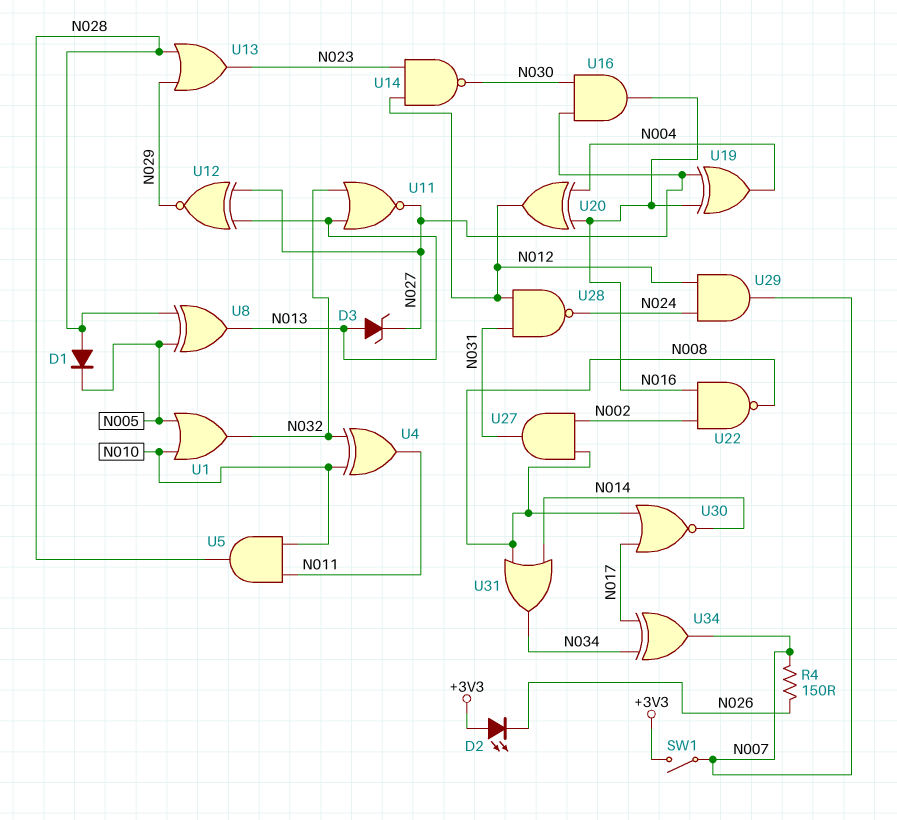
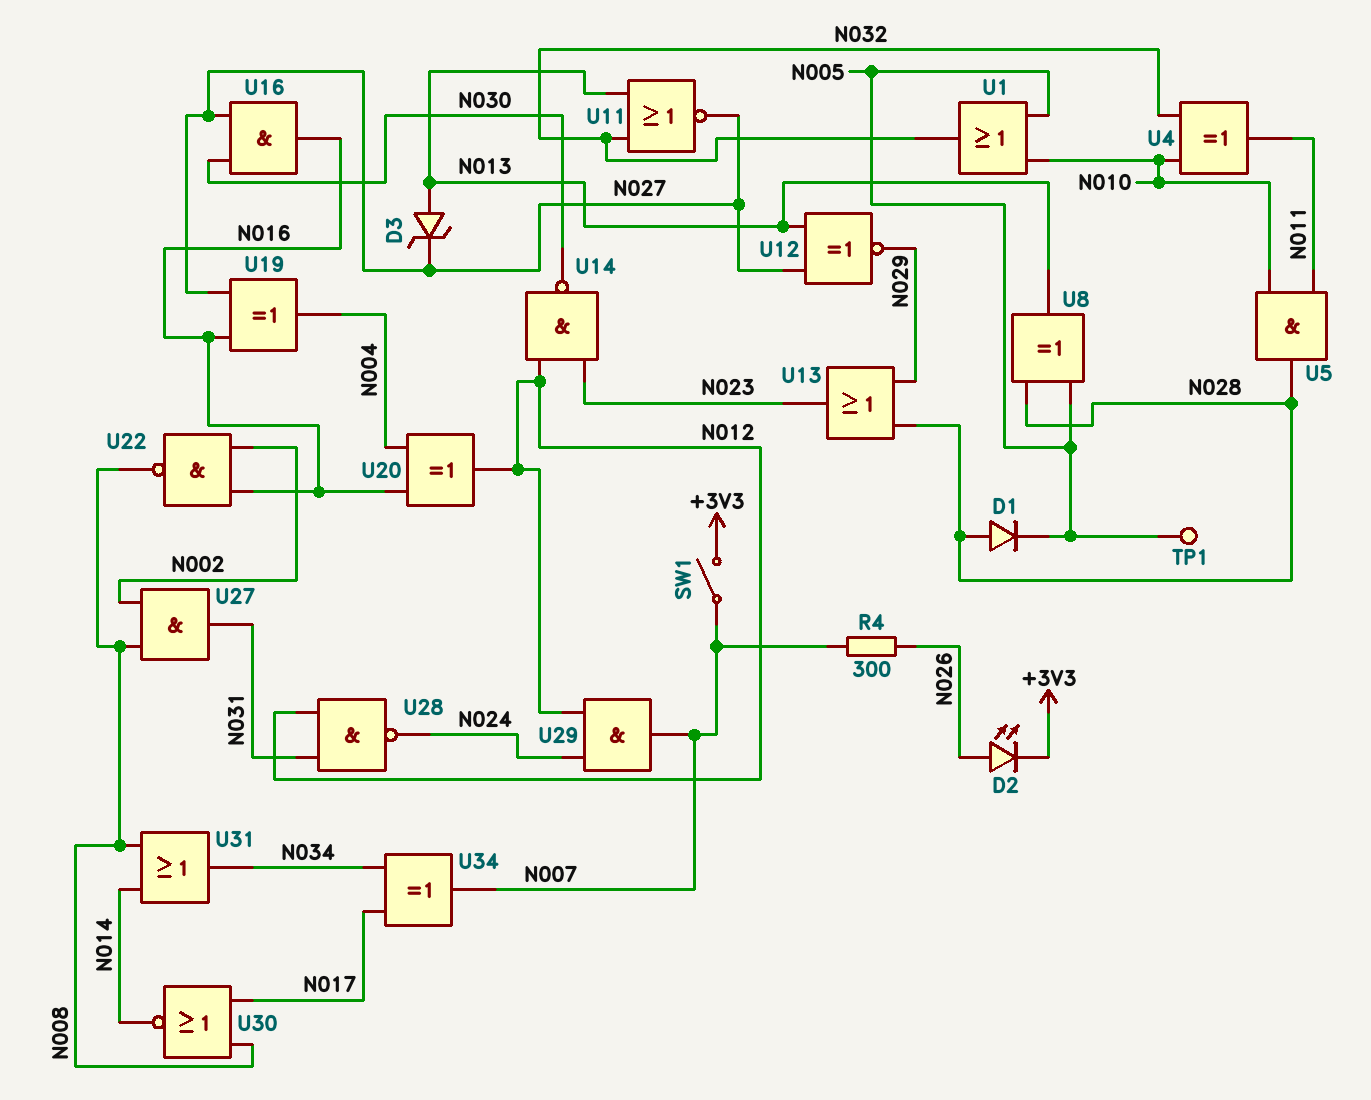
D2: LED (A +3V3, K N026) -> LED (A N026, K +3V3)
R4: 150 (N007, N026) -> 300 (N007, N026)
TP1: none -> test point (N005)

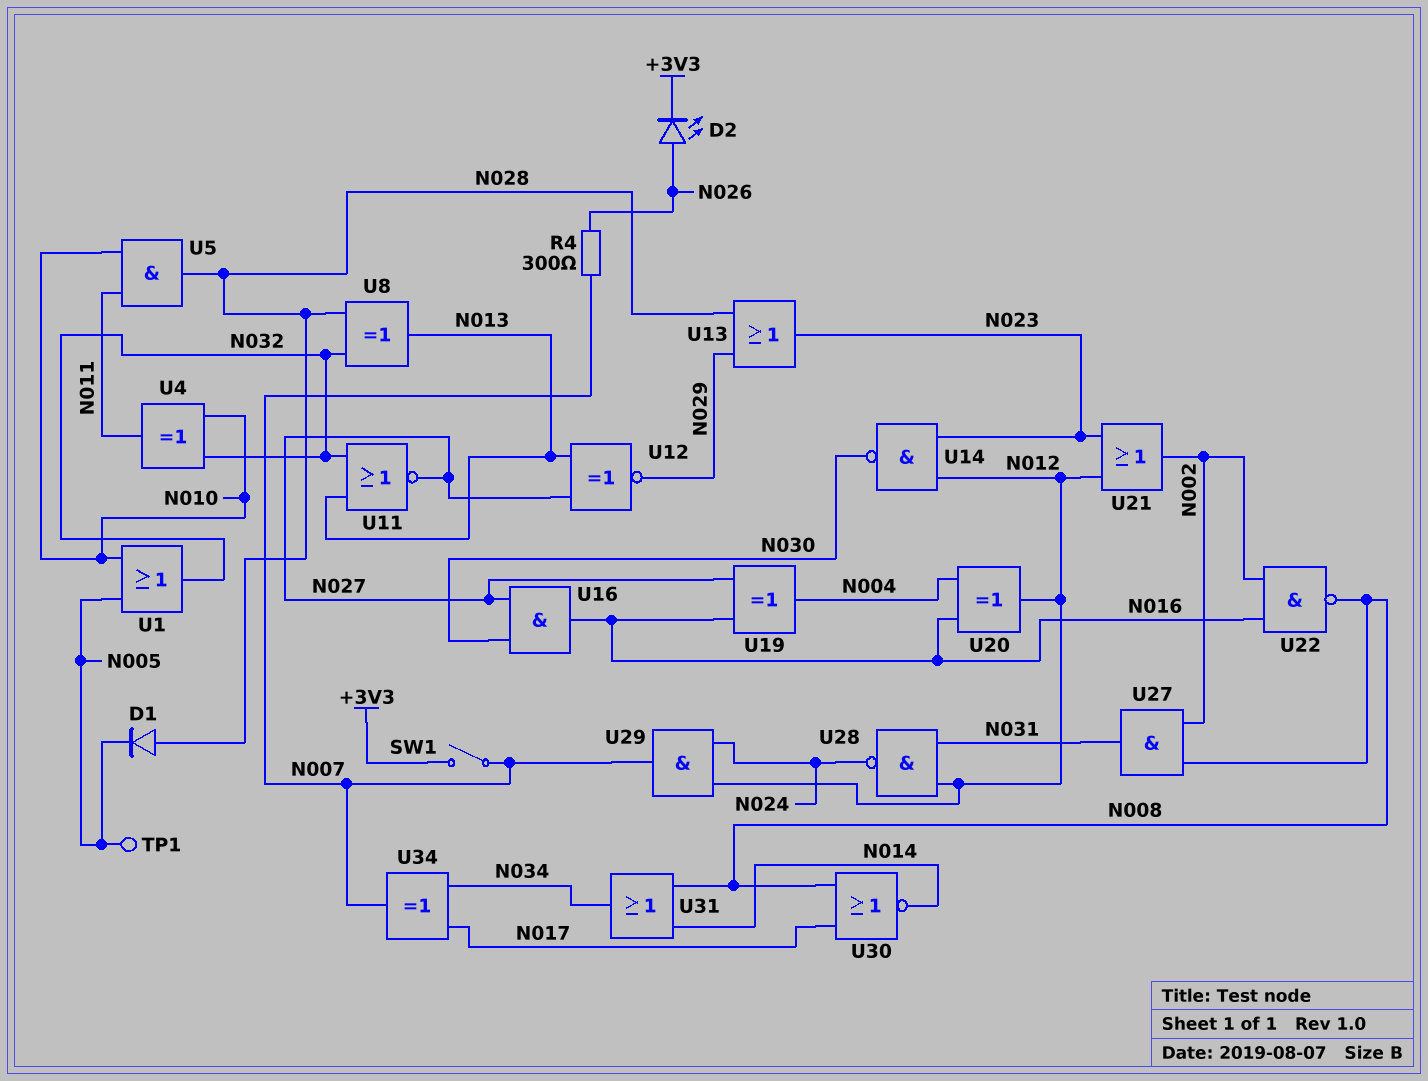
D3: zener (A N013, K N027) -> none
U8: XOR (in N005, in N028, out N013) -> XOR (in N028, in N032, out N013)
U21: none -> OR (in N012, in N023, out N002)

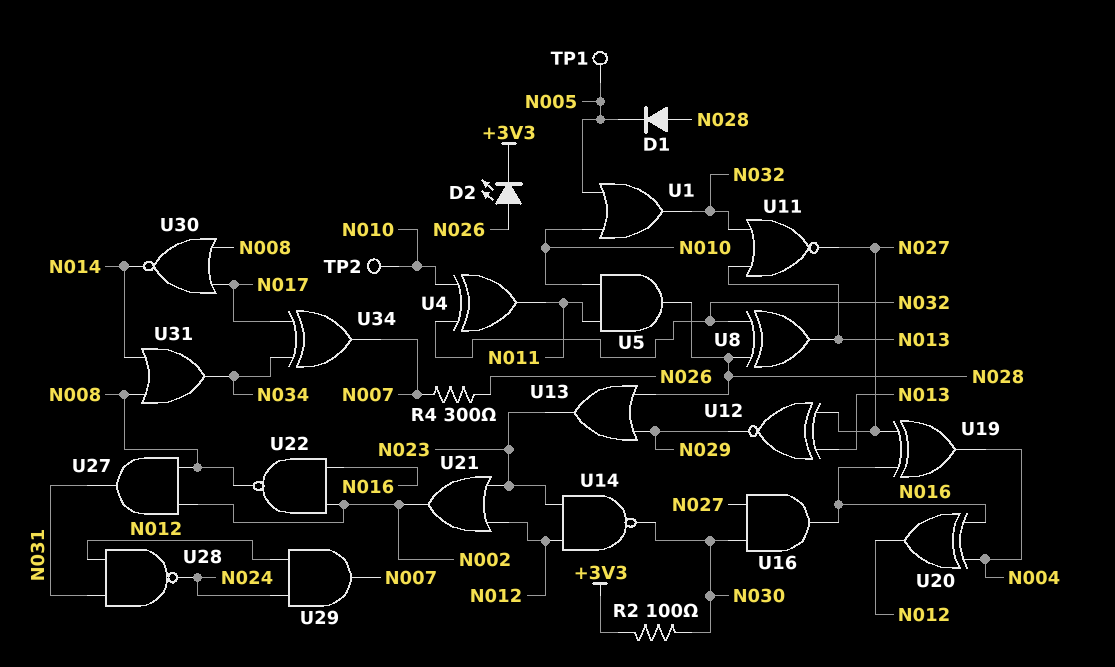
R2: none -> 100 (+3V3, N030)
SW1: switch (+3V3, N007) -> none
TP2: none -> test point (N010)

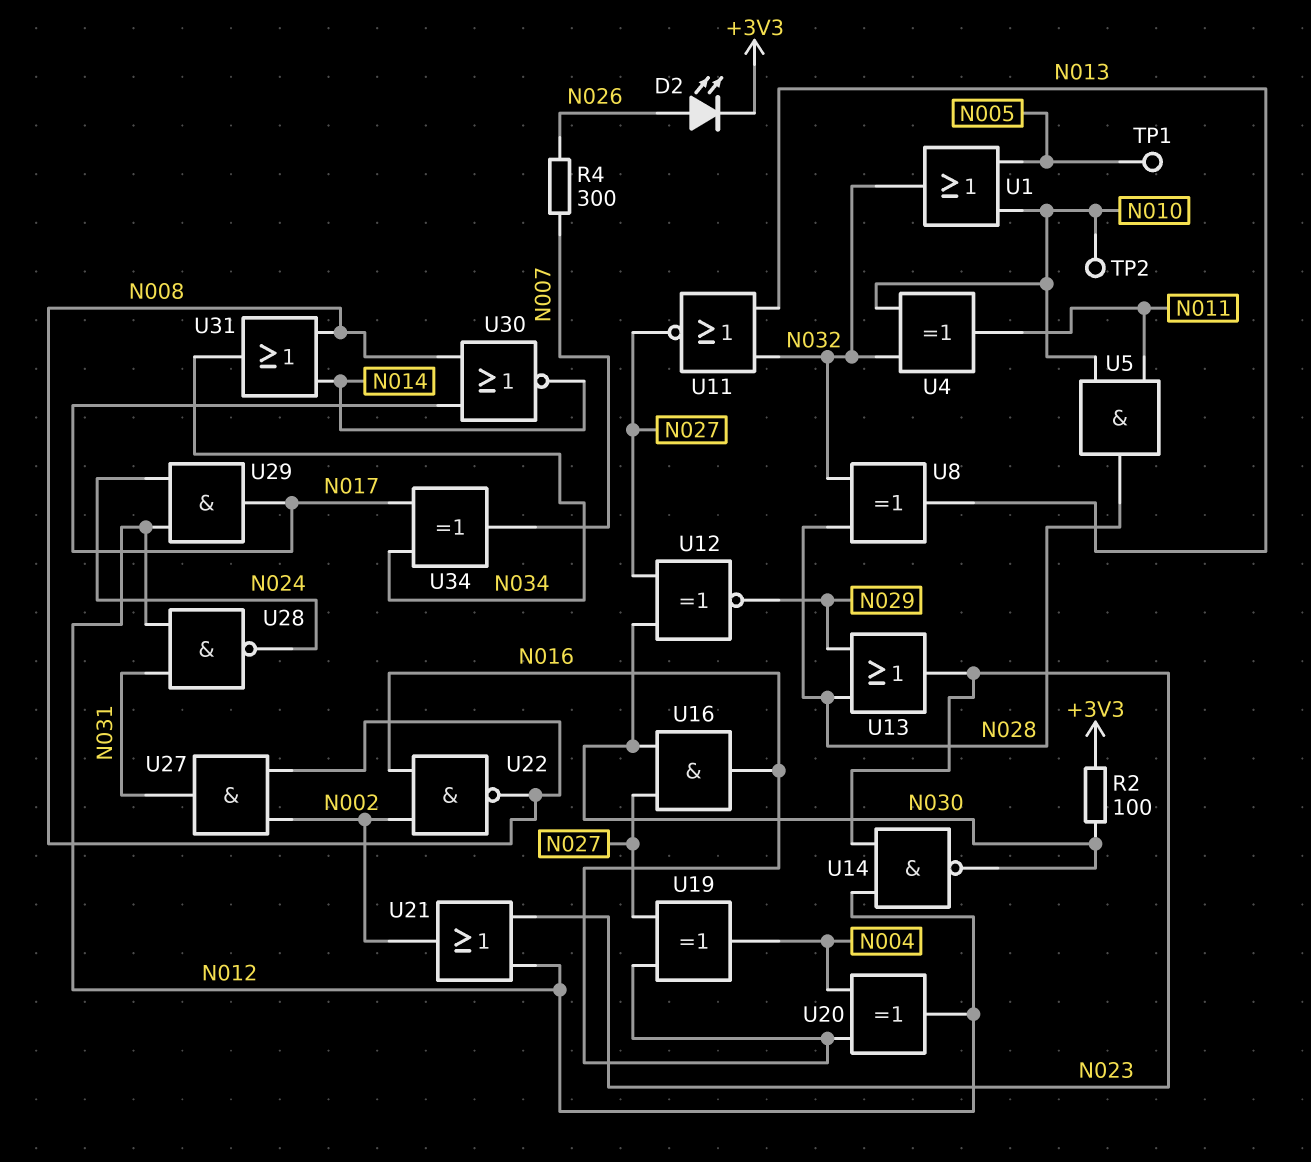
D1: diode (A N028, K N005) -> none
U12: XNOR (in N013, in N027, out N029) -> XNOR (in N027, in N030, out N029)
U29: AND (in N012, in N024, out N007) -> AND (in N012, in N024, out N017)

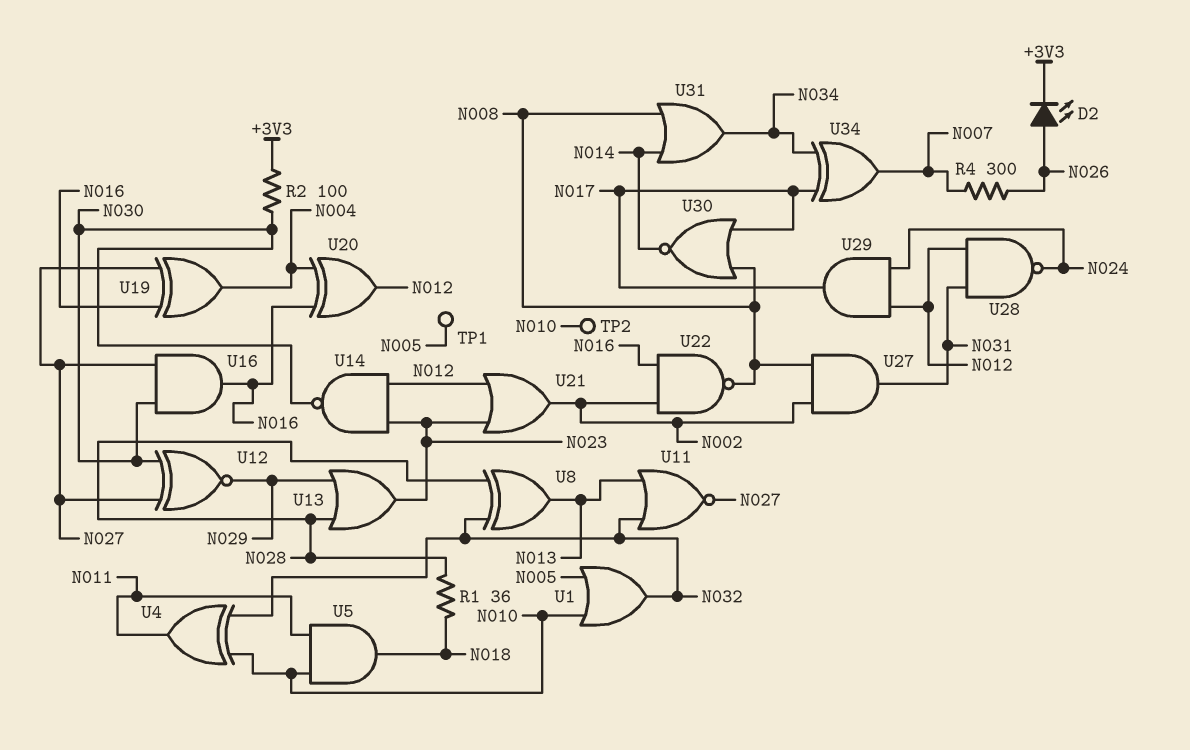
R1: none -> 36 (N018, N028)
U5: AND (in N010, in N011, out N028) -> AND (in N010, in N011, out N018)

